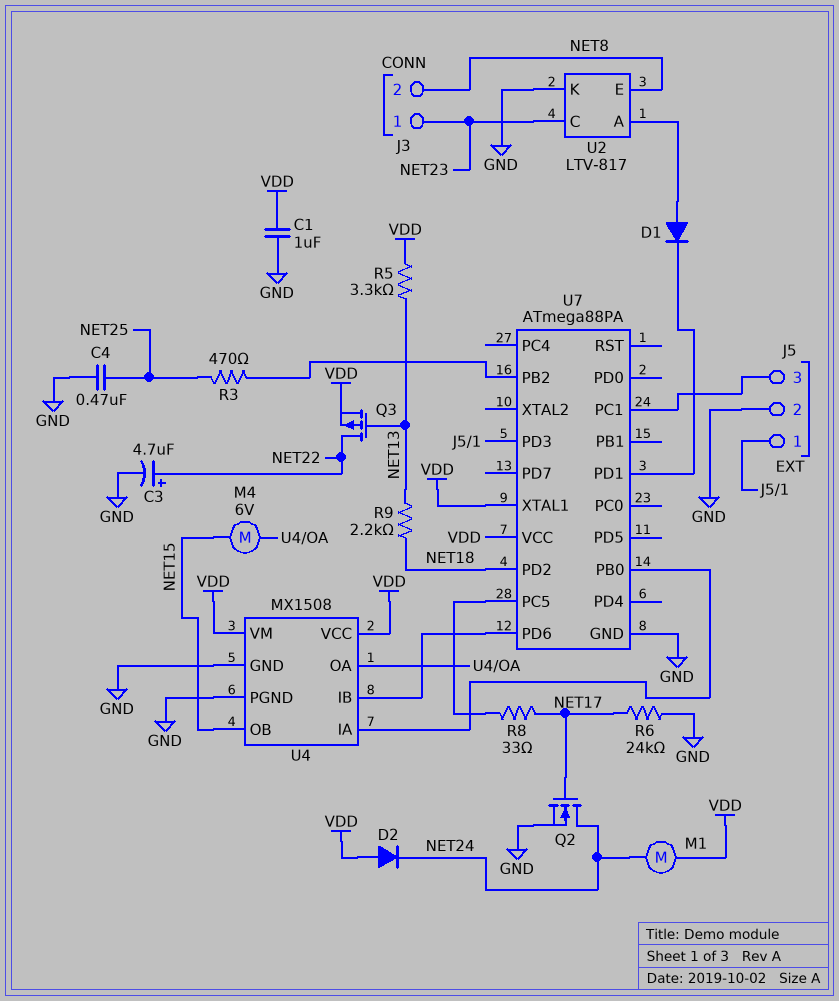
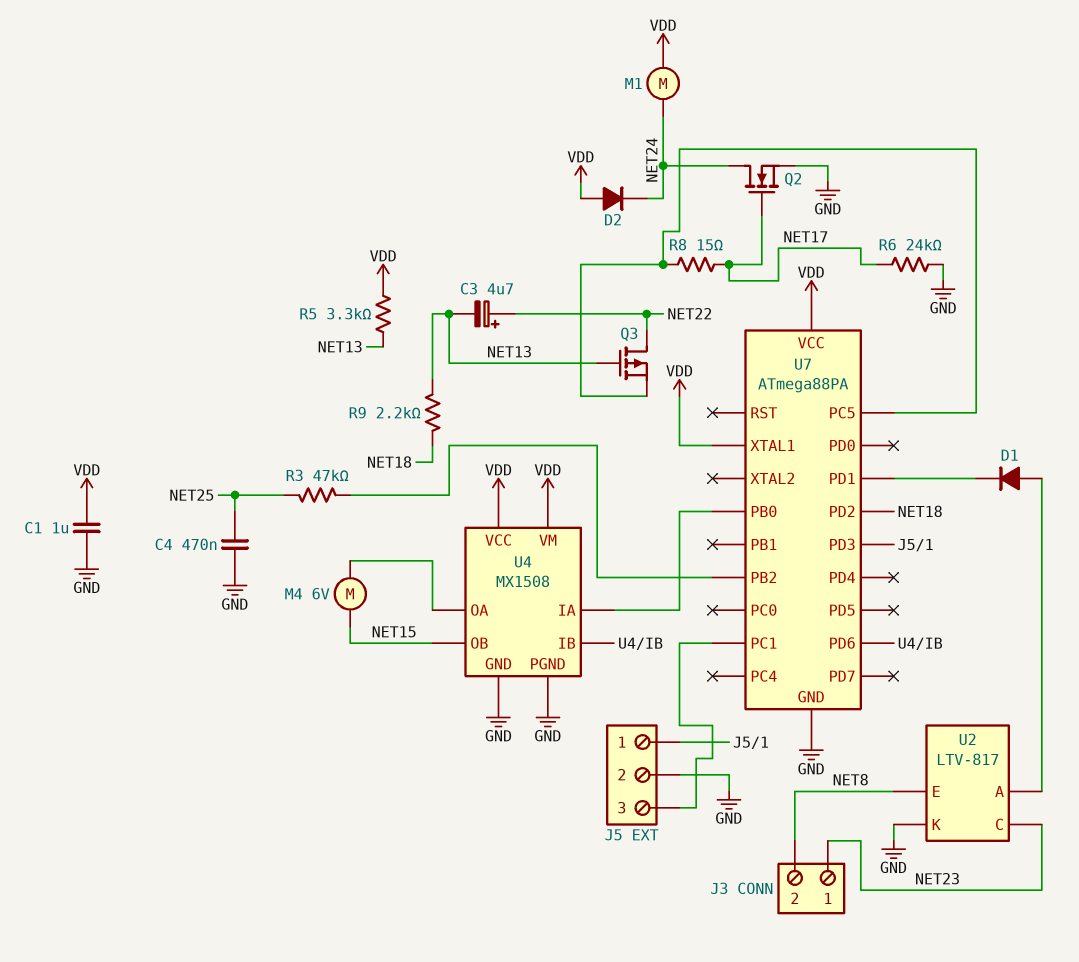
C3: 4.7uF (plus NET22, minus GND) -> 4.7uF (plus NET22, minus NET13)
Q3: PMOS (G NET13, D NET22, S VDD) -> PMOS (G NET13, D NET22, S U7/PC5)
R3: 470 (NET25, U7/PB2) -> 47k (NET25, U7/PB2)
R8: 33 (NET17, U7/PC5) -> 15 (NET17, U7/PC5)

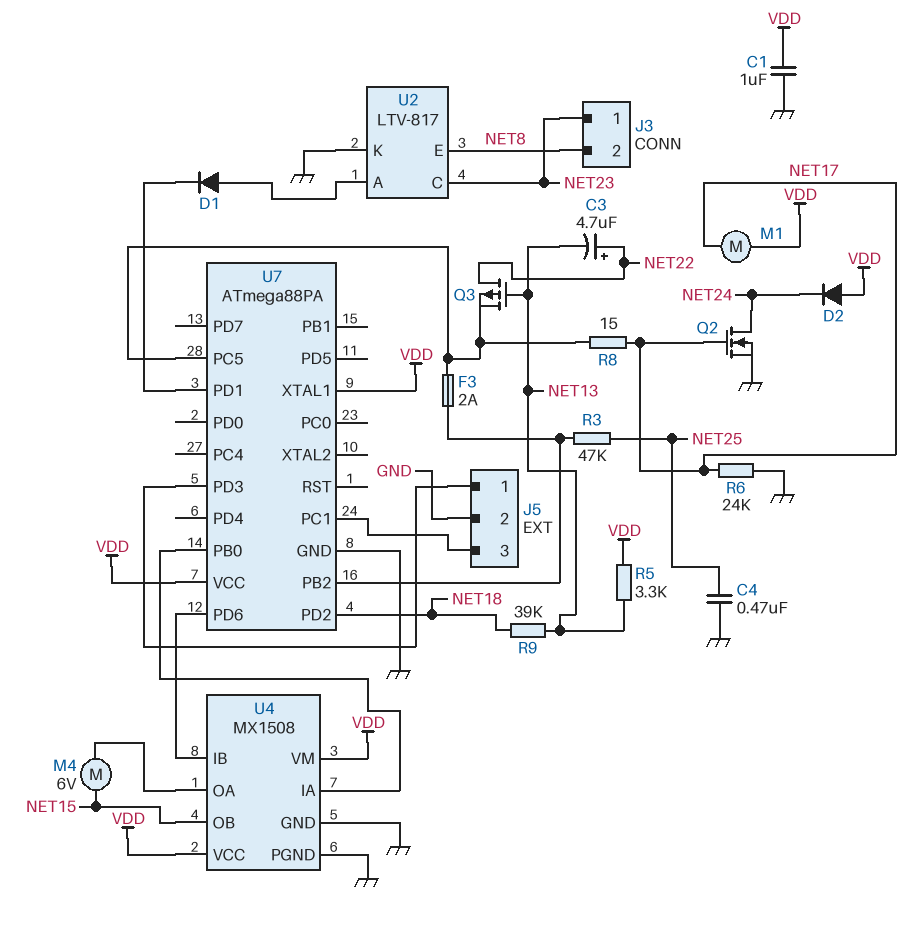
F3: none -> 2A (U7/PB2, U7/PC5)
M1: motor (NET24, VDD) -> motor (NET17, VDD)
R9: 2.2k (NET13, NET18) -> 39k (NET13, NET18)

